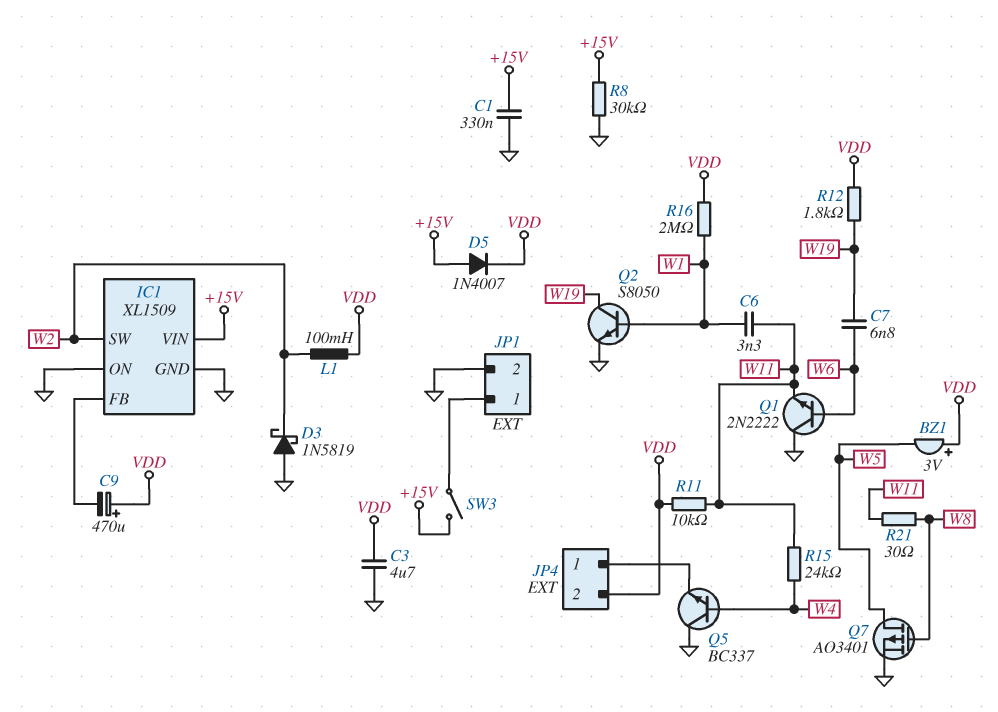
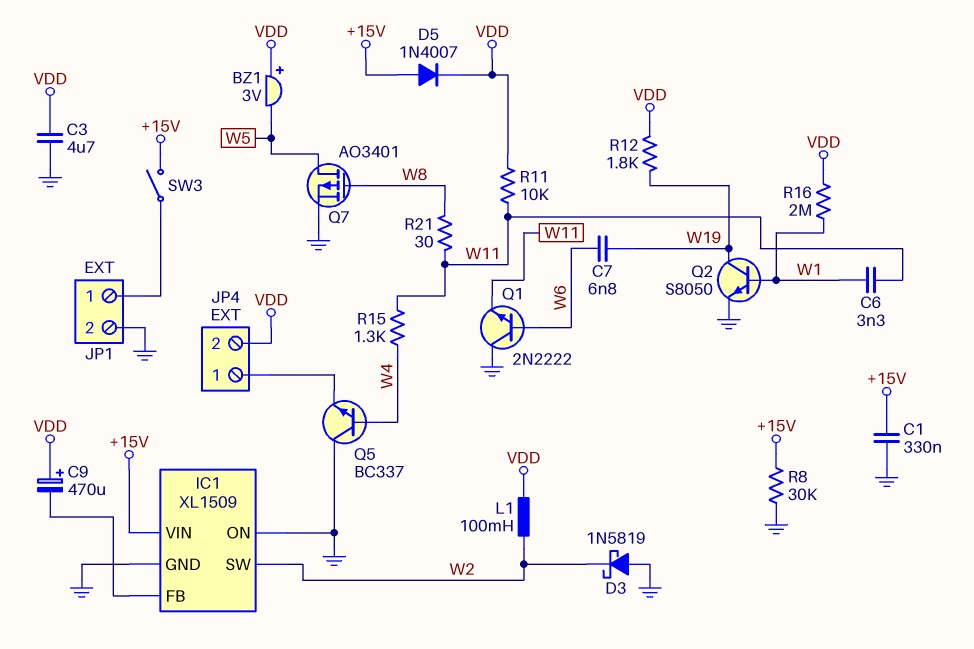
R15: 24k (W4, W11) -> 1.3k (W4, W11)

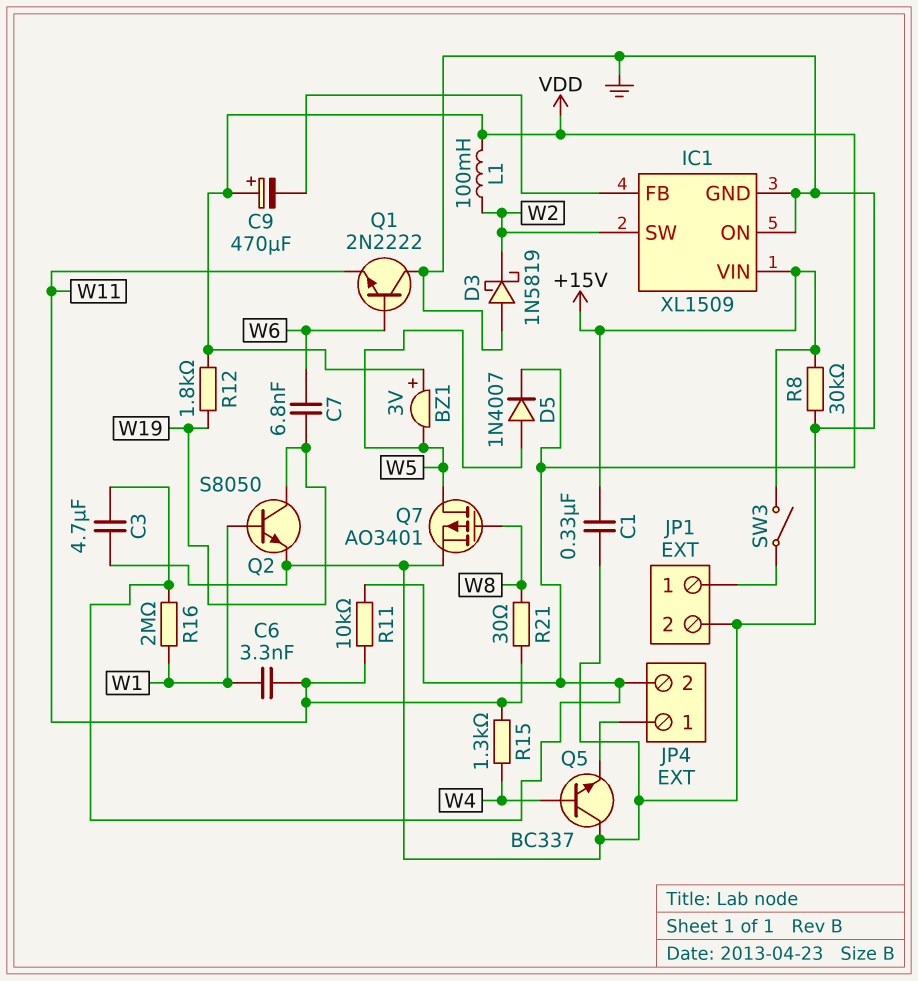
D5: diode 1N4007 (A +15V, K VDD) -> diode 1N4007 (A W5, K VDD)

